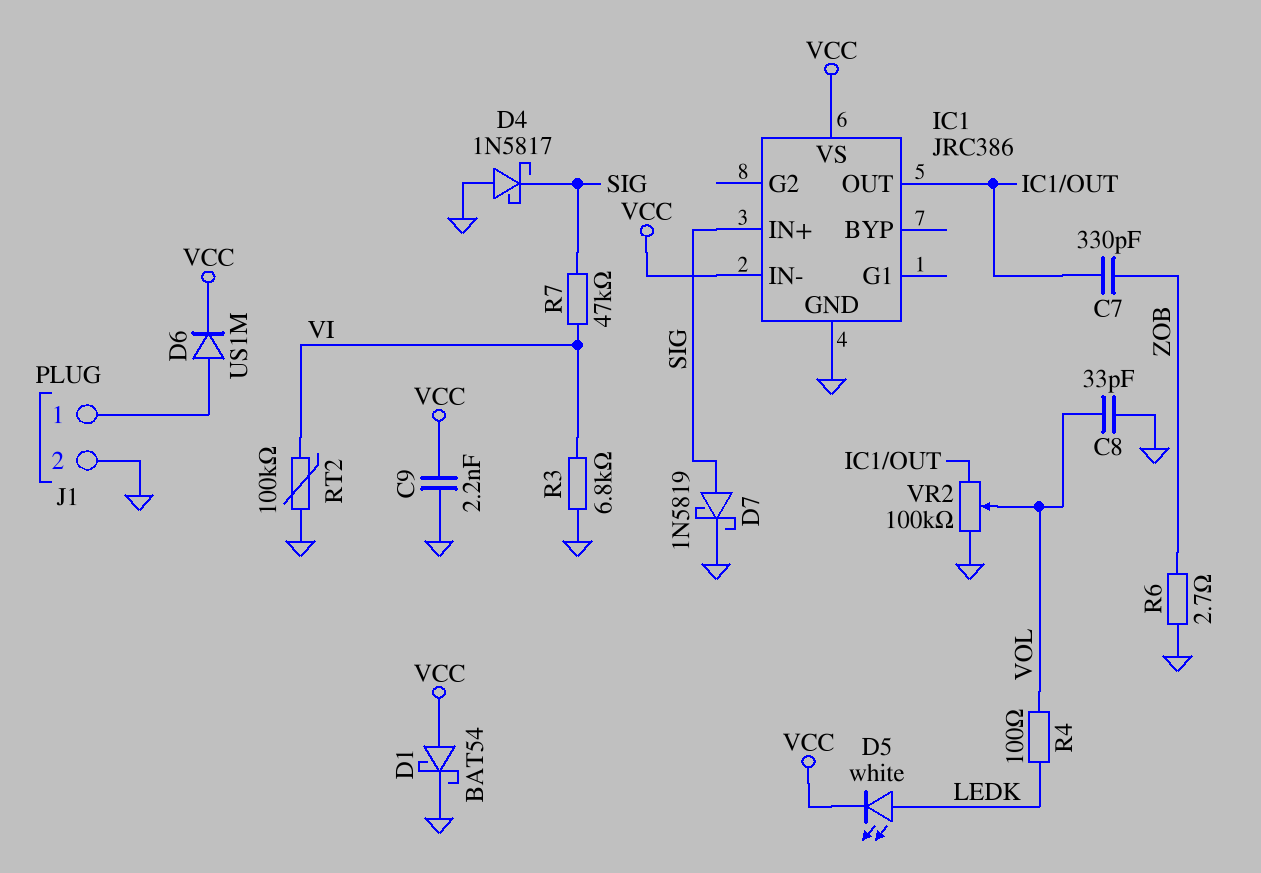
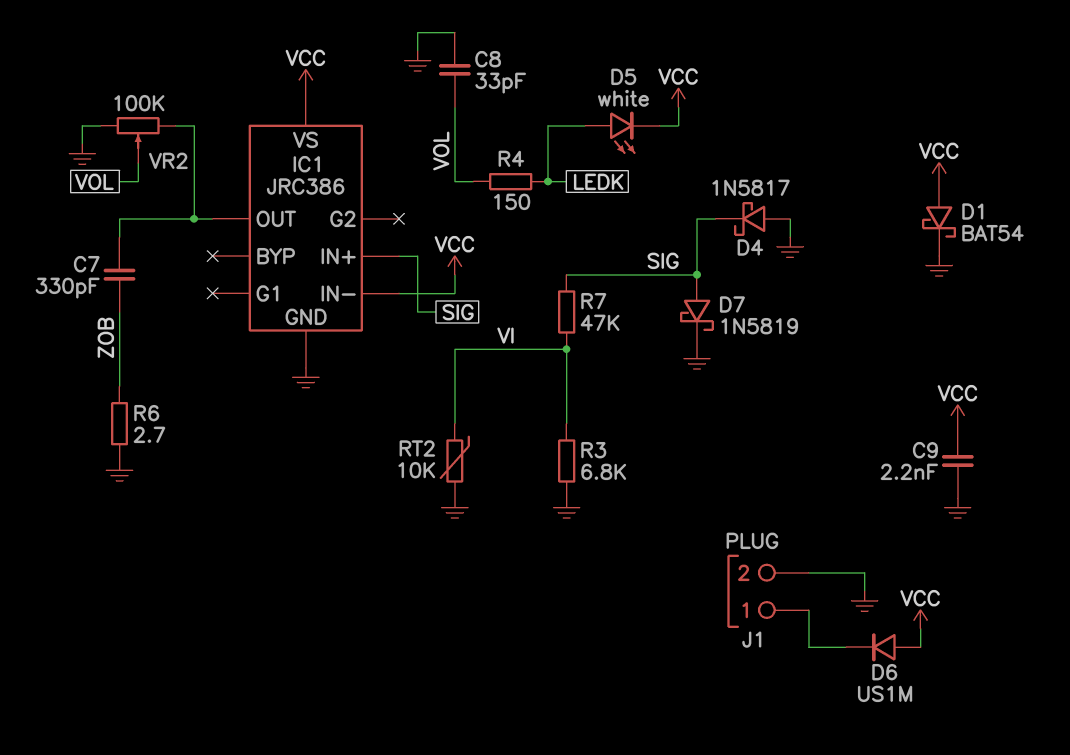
D6: diode US1M (A J1/1, K VCC) -> diode US1M (A VCC, K J1/1)
R4: 100 (LEDK, VOL) -> 150 (LEDK, VOL)
RT2: 100k (GND, VI) -> 10k (GND, VI)

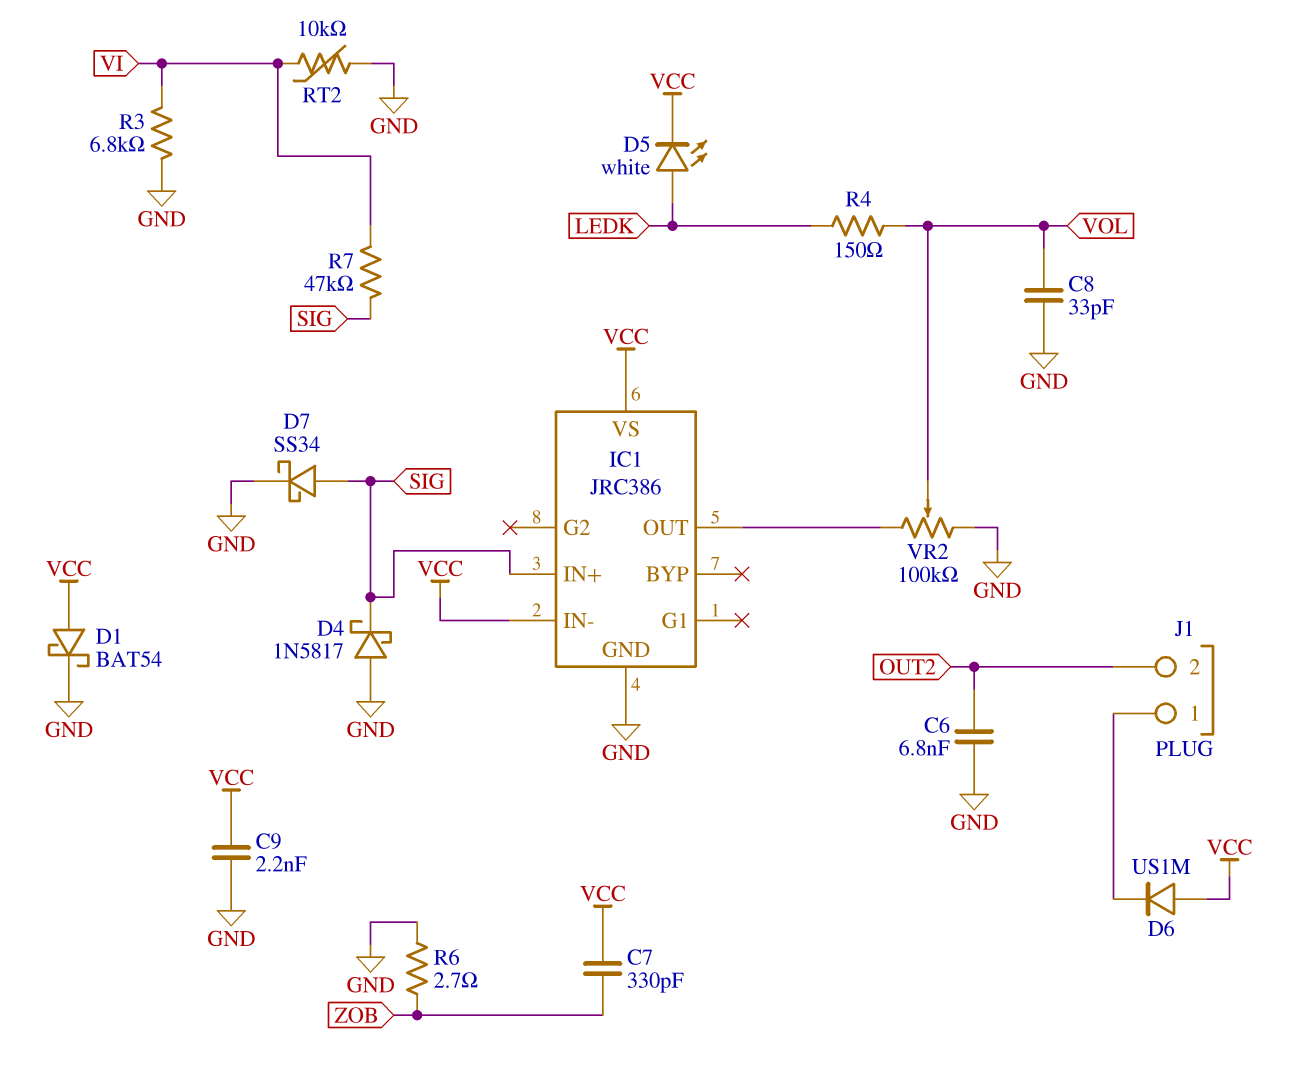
C6: none -> 6.8nF (GND, OUT2)
C7: 330pF (IC1/OUT, ZOB) -> 330pF (VCC, ZOB)
D7: schottky 1N5819 (A SIG, K GND) -> schottky SS34 (A SIG, K GND)
J1 pin 2: GND -> OUT2

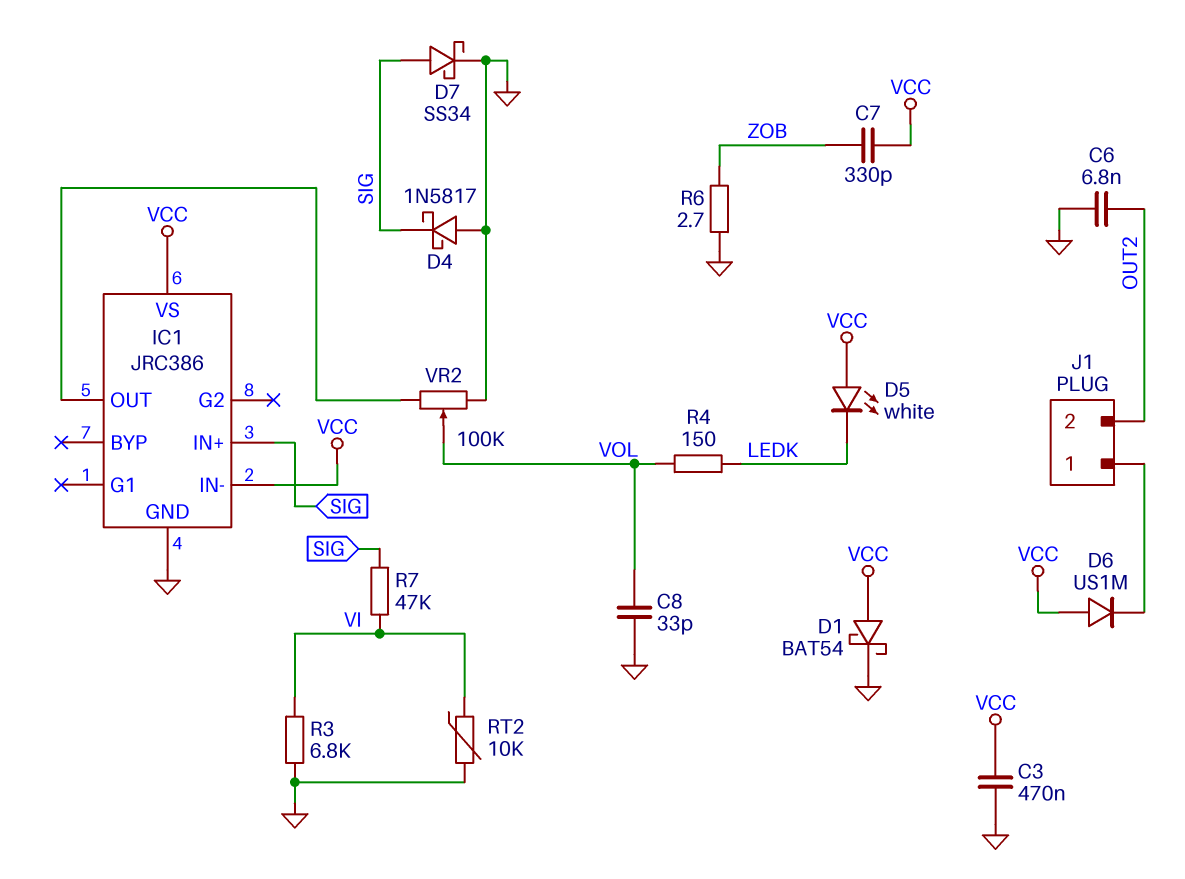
C3: none -> 470nF (GND, VCC)
C9: 2.2nF (GND, VCC) -> none
D5: LED white (A LEDK, K VCC) -> LED white (A VCC, K LEDK)

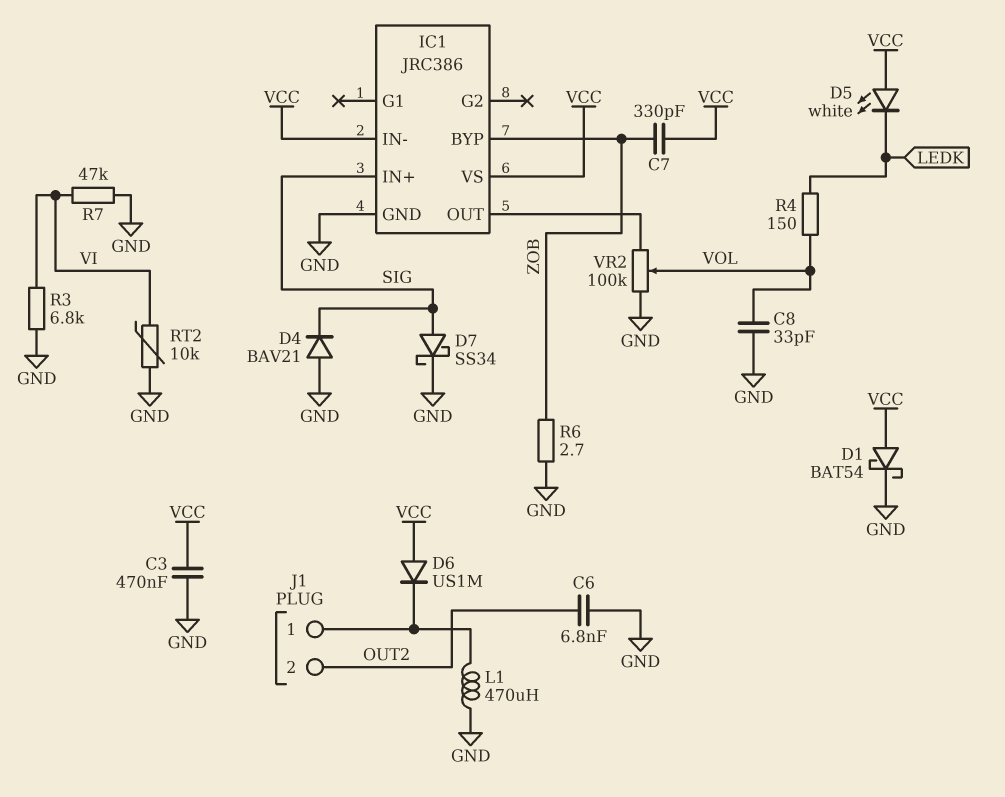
D4: schottky 1N5817 (A GND, K SIG) -> diode BAV21 (A GND, K SIG)
IC1 pin BYP: none -> ZOB
L1: none -> 470uH (GND, J1/1)
R7: 47k (SIG, VI) -> 47k (GND, VI)

